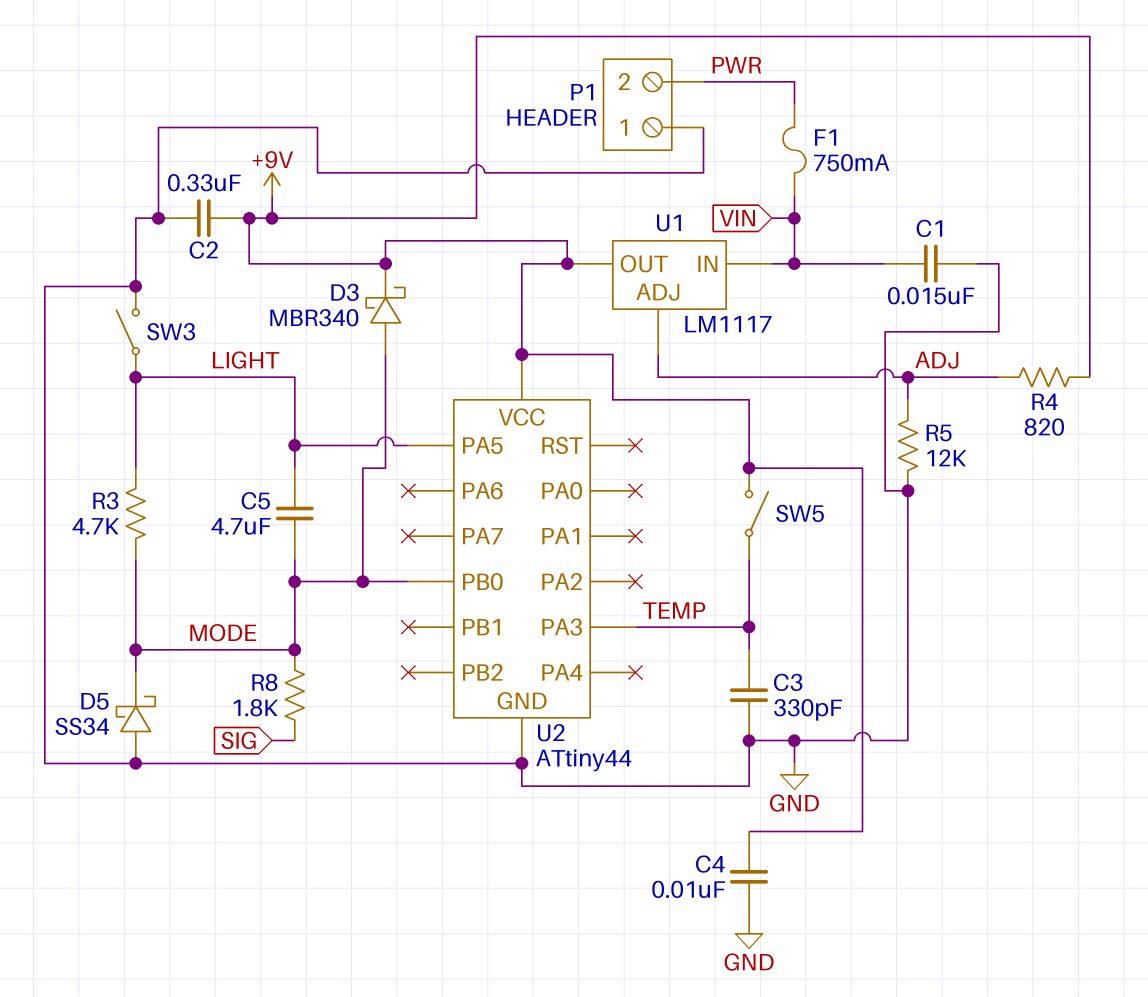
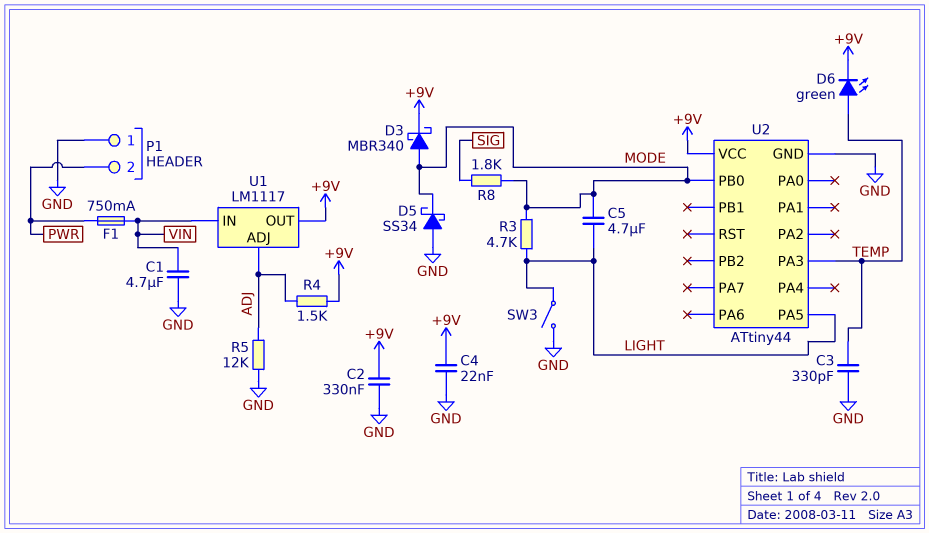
C1: 15nF (GND, VIN) -> 4.7uF (GND, VIN)
C4: 10nF (+9V, GND) -> 22nF (+9V, GND)
D6: none -> LED green (A TEMP, K +9V)
R4: 820 (+9V, ADJ) -> 1.5k (+9V, ADJ)
SW5: switch (+9V, TEMP) -> none

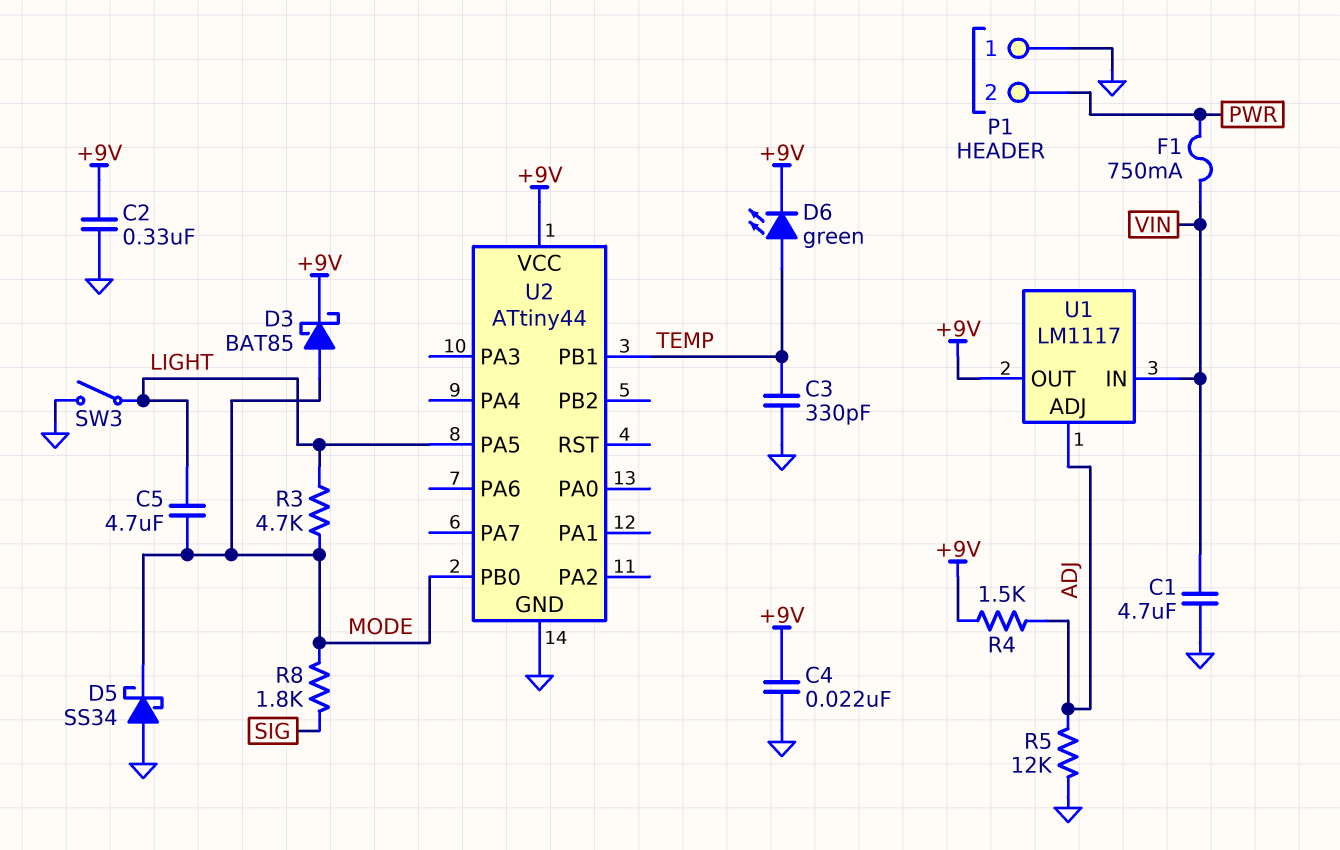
D3: schottky MBR340 (A MODE, K +9V) -> schottky BAT85 (A MODE, K +9V)
U2 pin PA3: TEMP -> none
U2 pin PB1: none -> TEMP

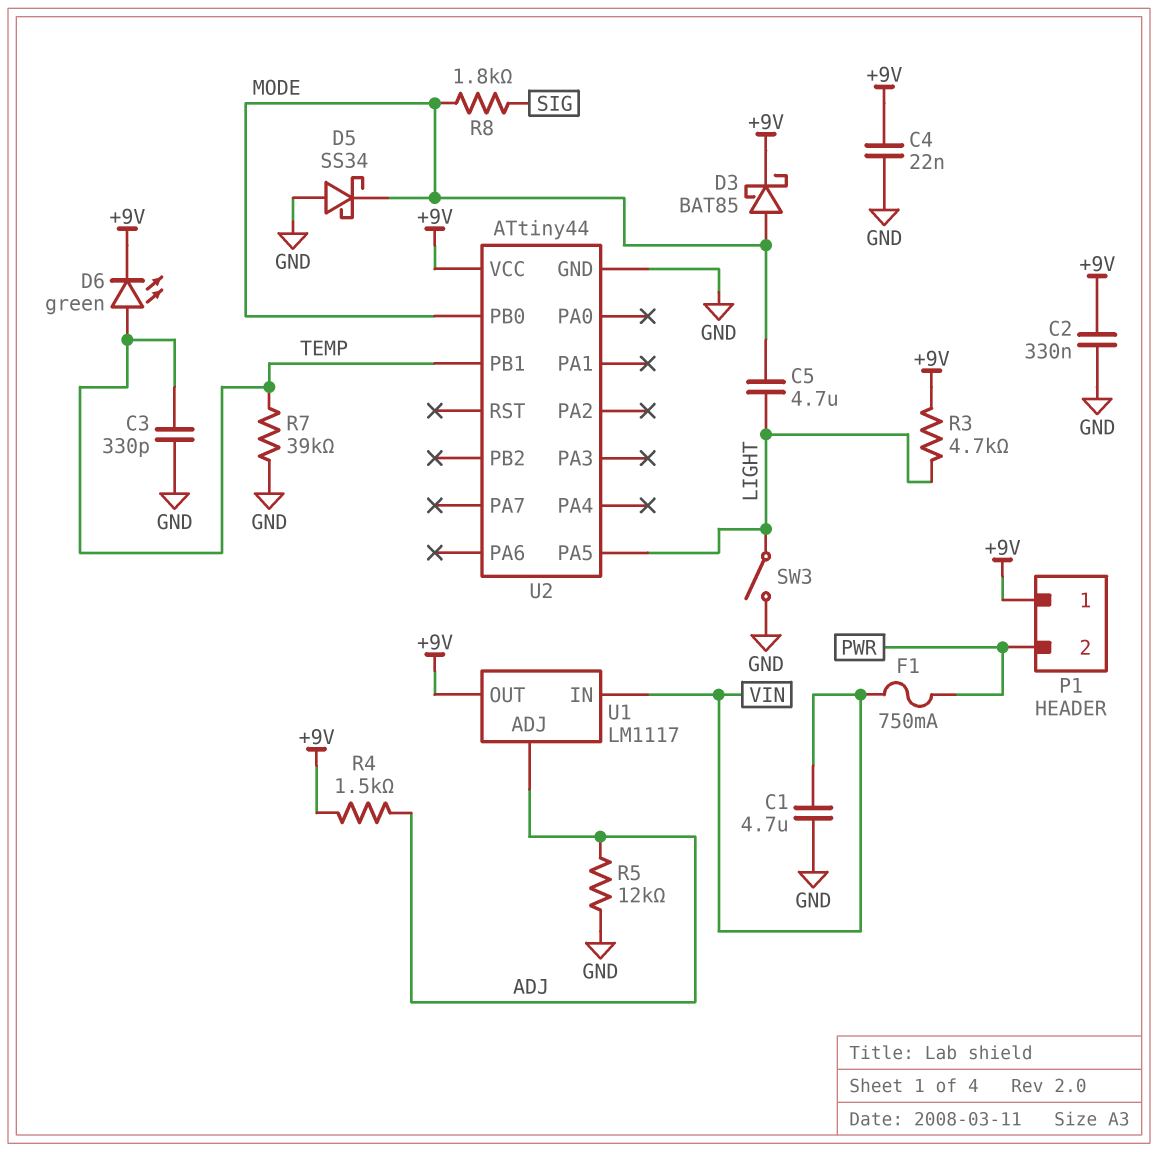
P1 pin 1: GND -> +9V
R3: 4.7k (LIGHT, MODE) -> 4.7k (+9V, LIGHT)
R7: none -> 39k (GND, TEMP)

